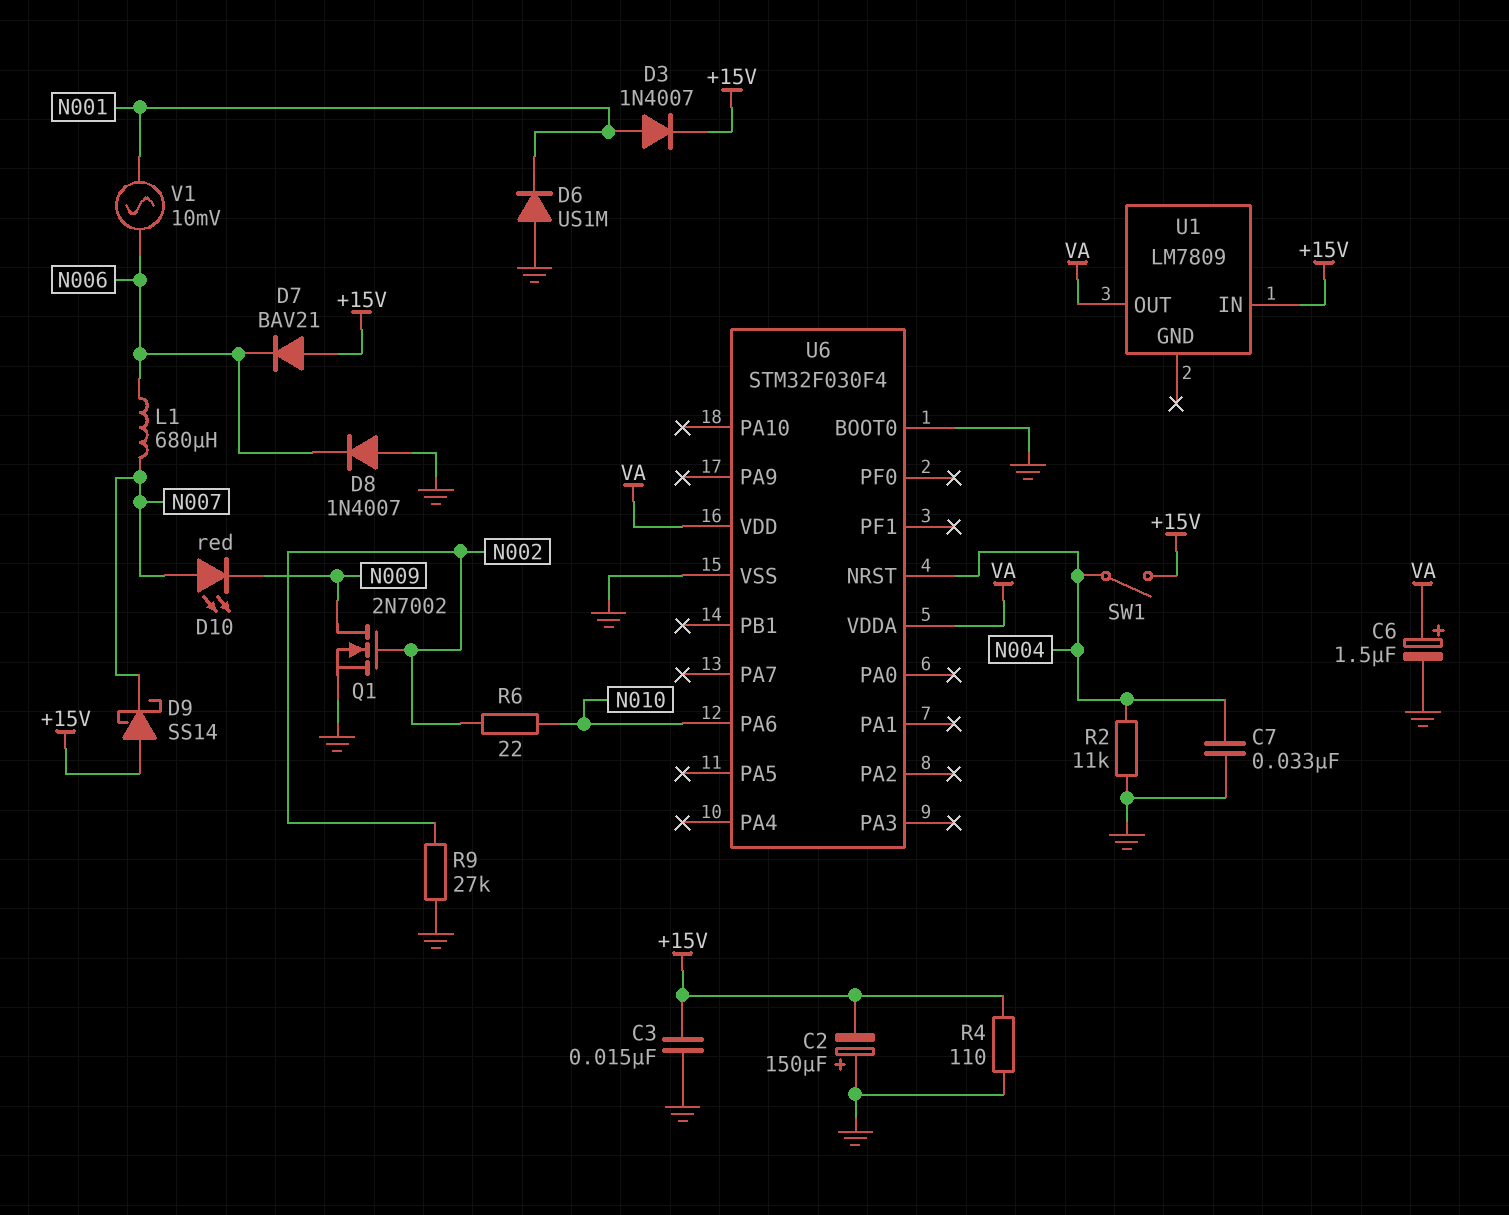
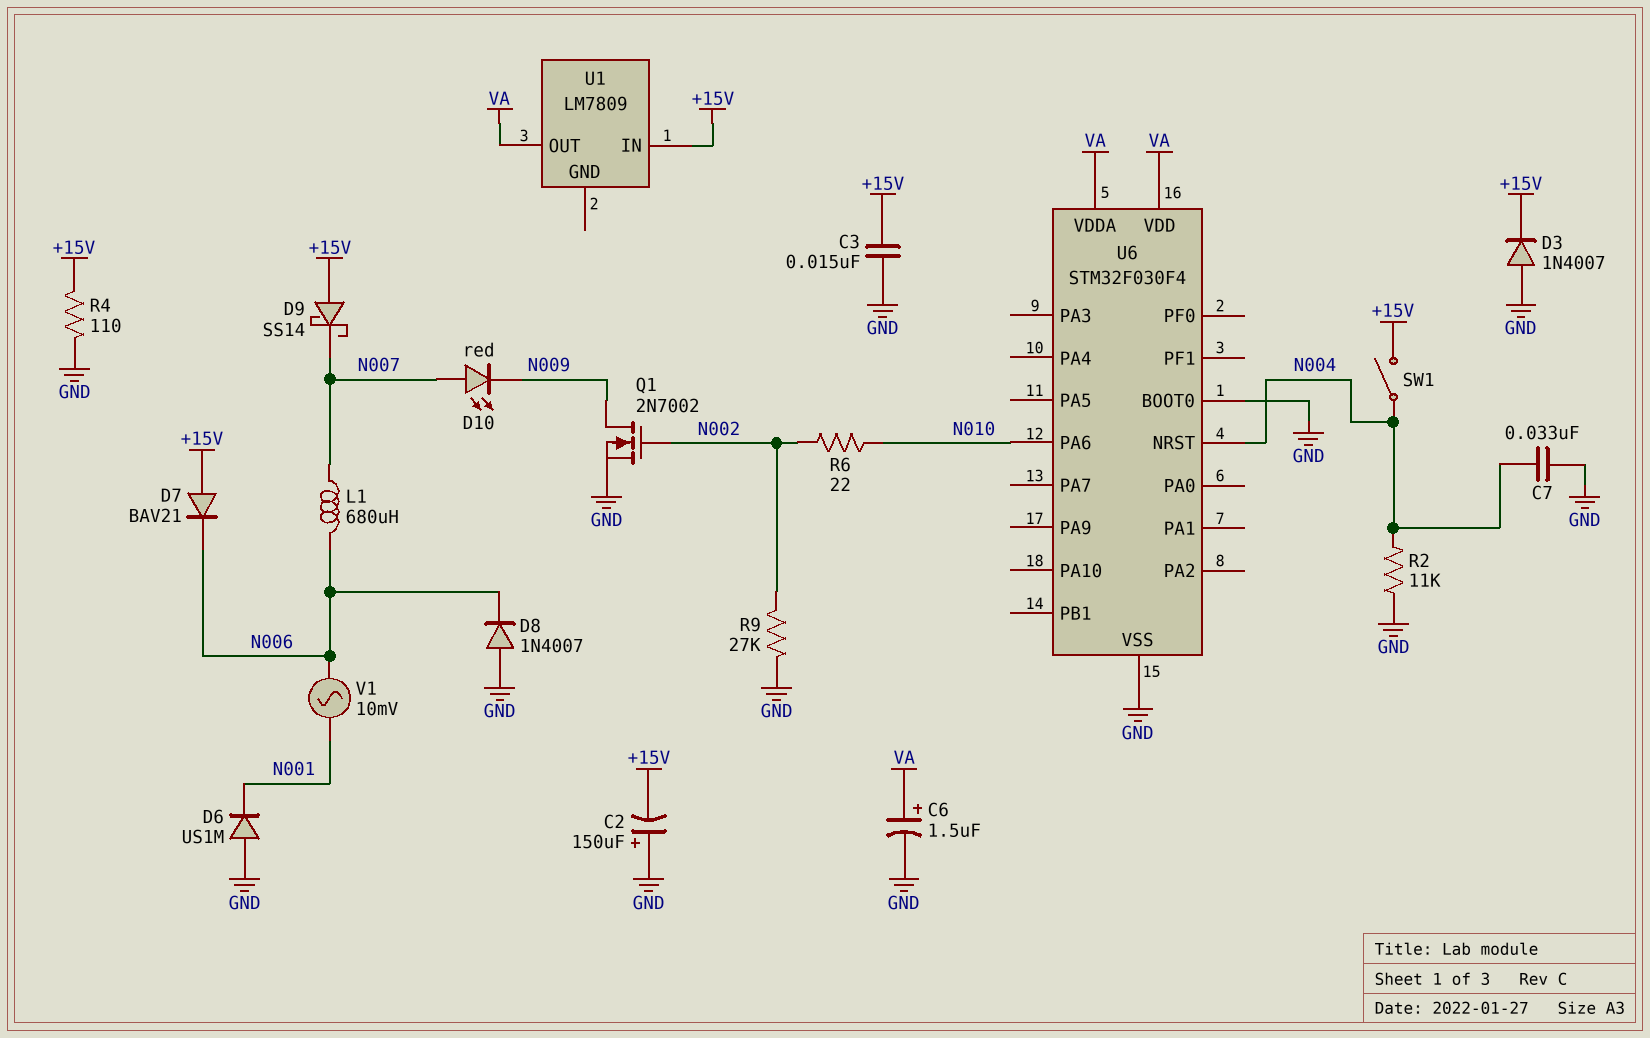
D3: diode 1N4007 (A N001, K +15V) -> diode 1N4007 (A GND, K +15V)

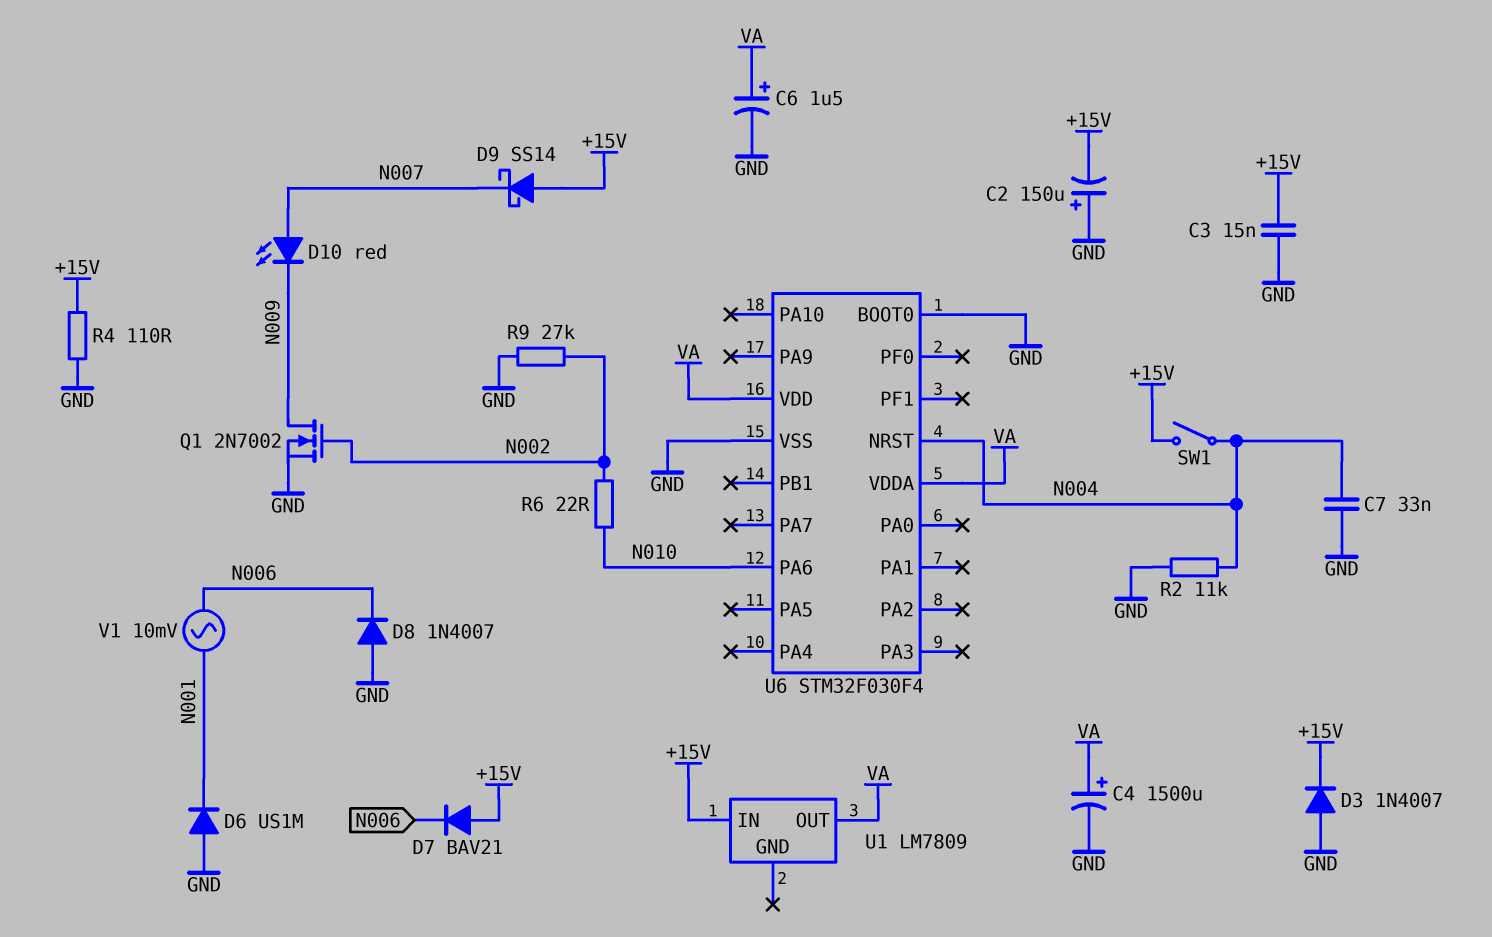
C4: none -> 1500uF (plus VA, minus GND)
L1: 680uH (N006, N007) -> none

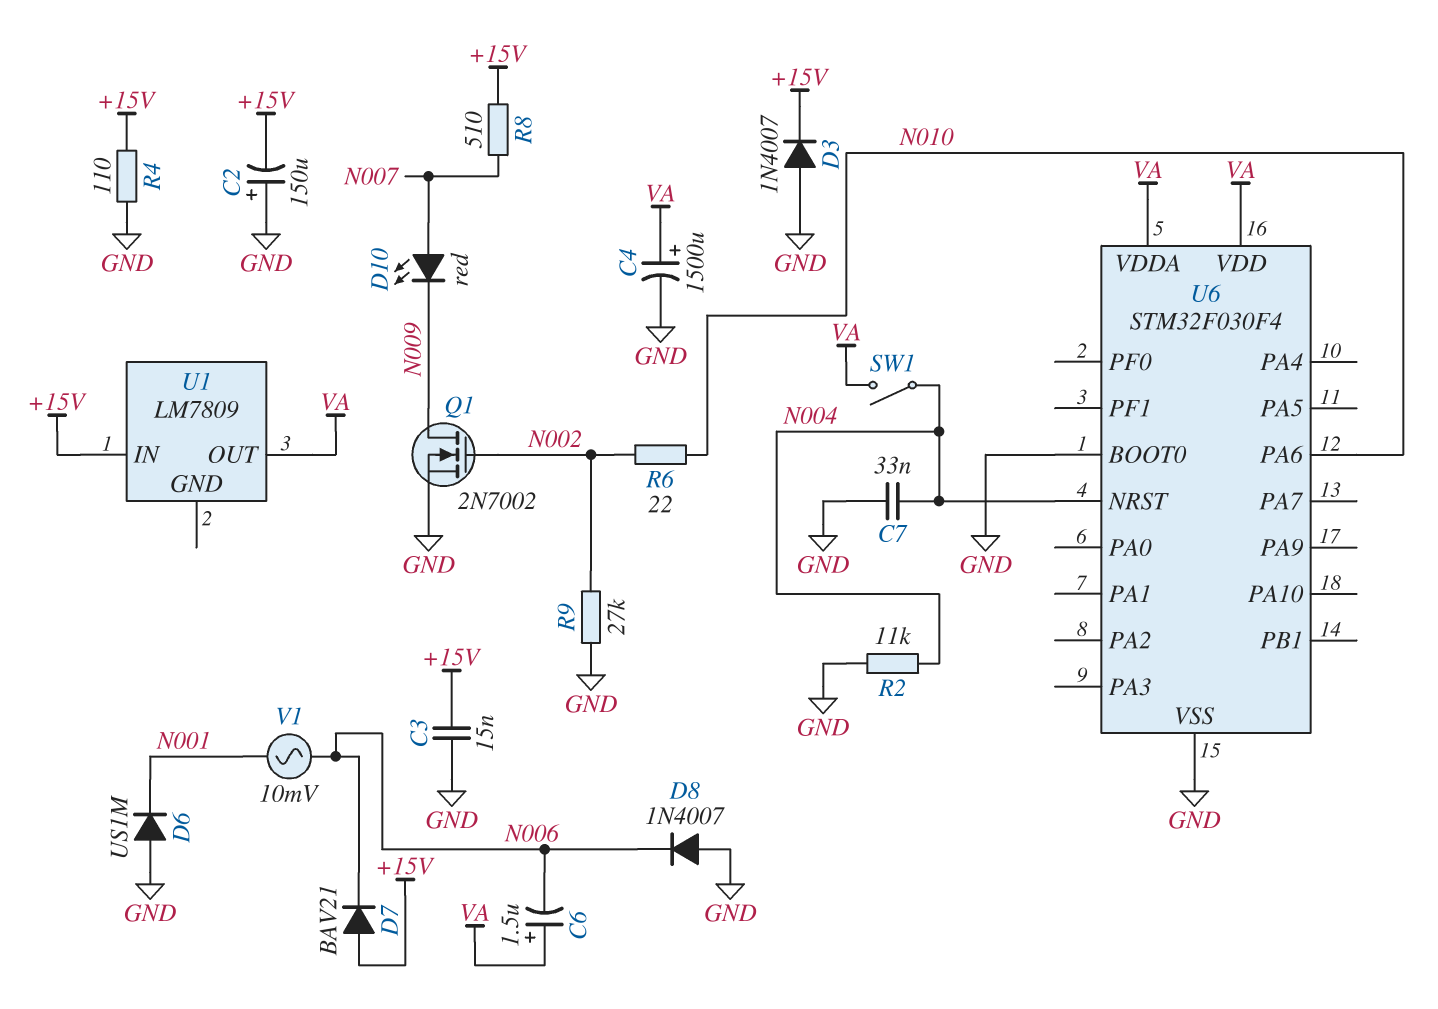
C6: 1.5uF (plus VA, minus GND) -> 1.5uF (plus VA, minus N006)
D9: schottky SS14 (A +15V, K N007) -> none
R8: none -> 510 (+15V, N007)
SW1: switch (+15V, N004) -> switch (N004, VA)

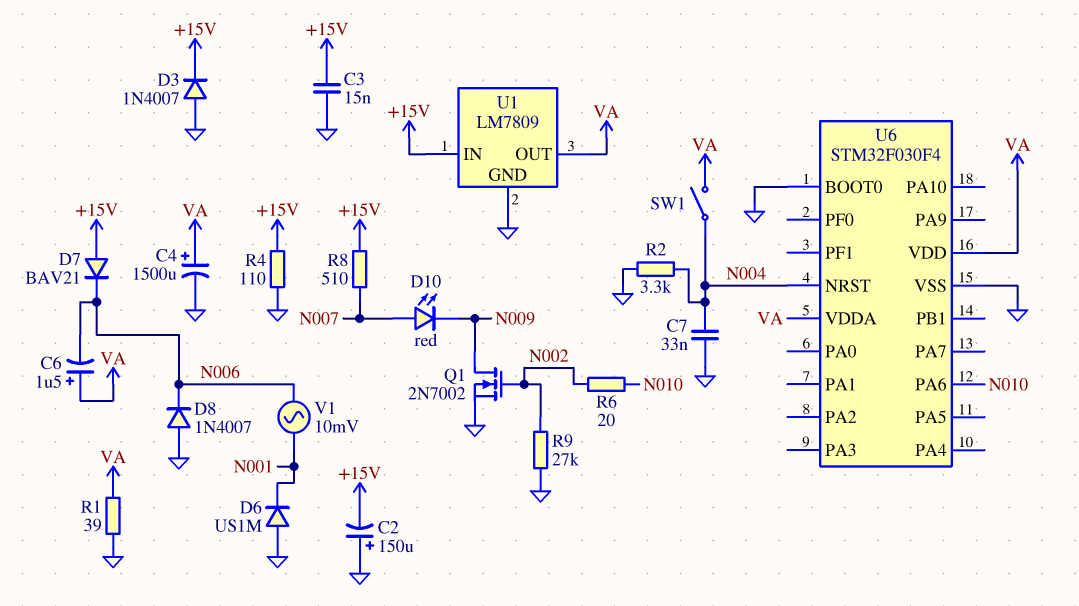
R1: none -> 39 (GND, VA)
R2: 11k (GND, N004) -> 3.3k (GND, N004)
R6: 22 (N002, N010) -> 20 (N002, N010)
U1 pin GND: none -> GND

